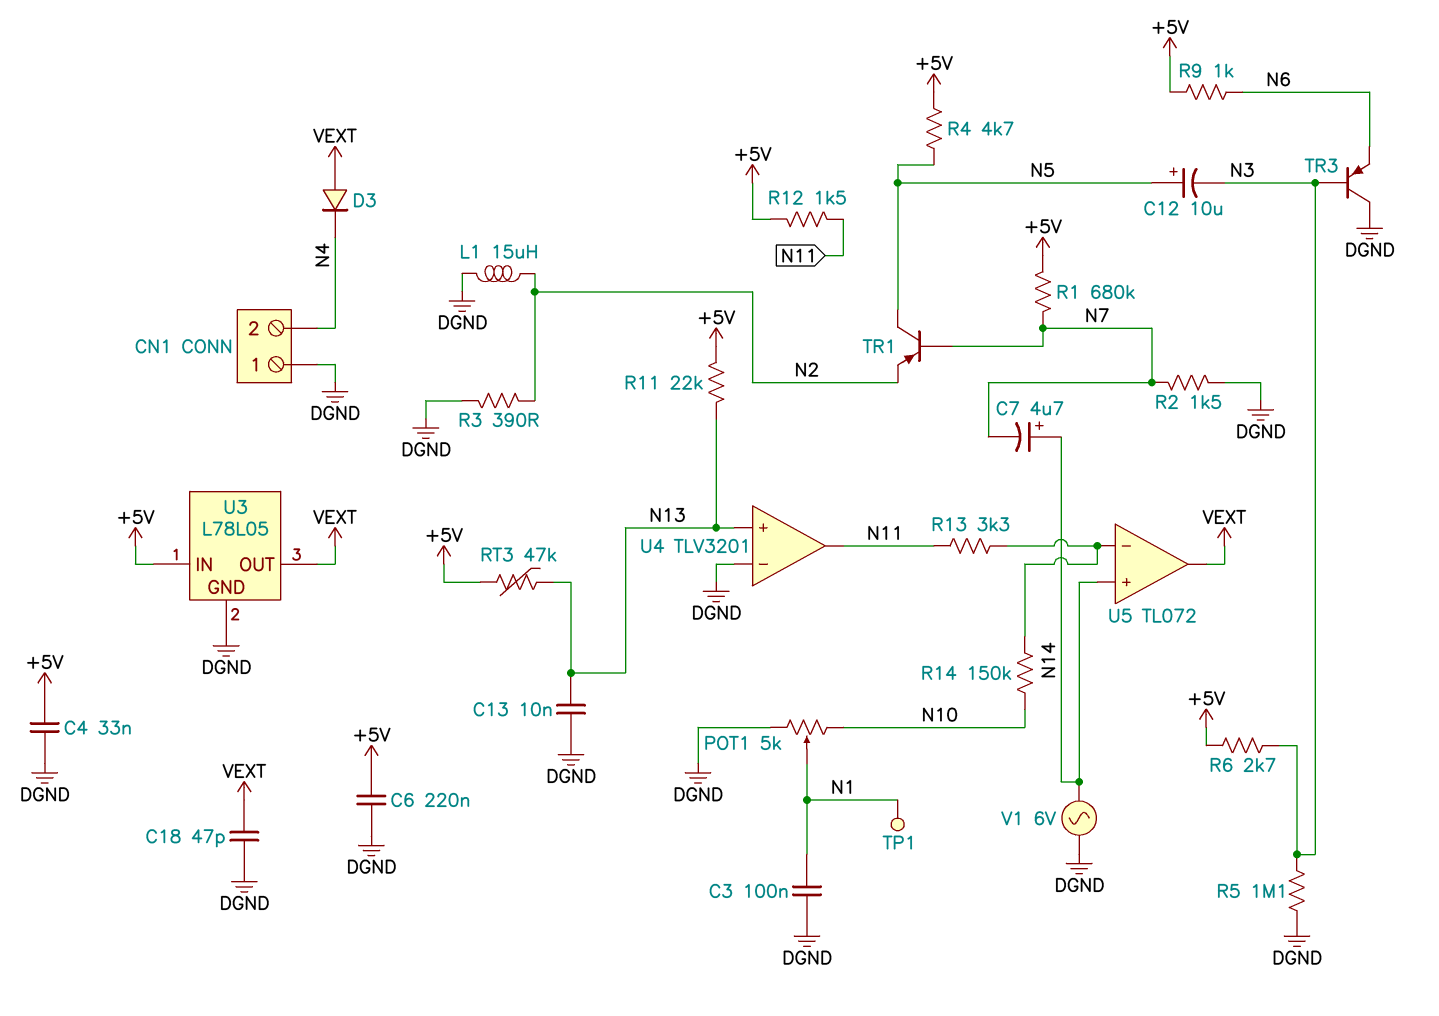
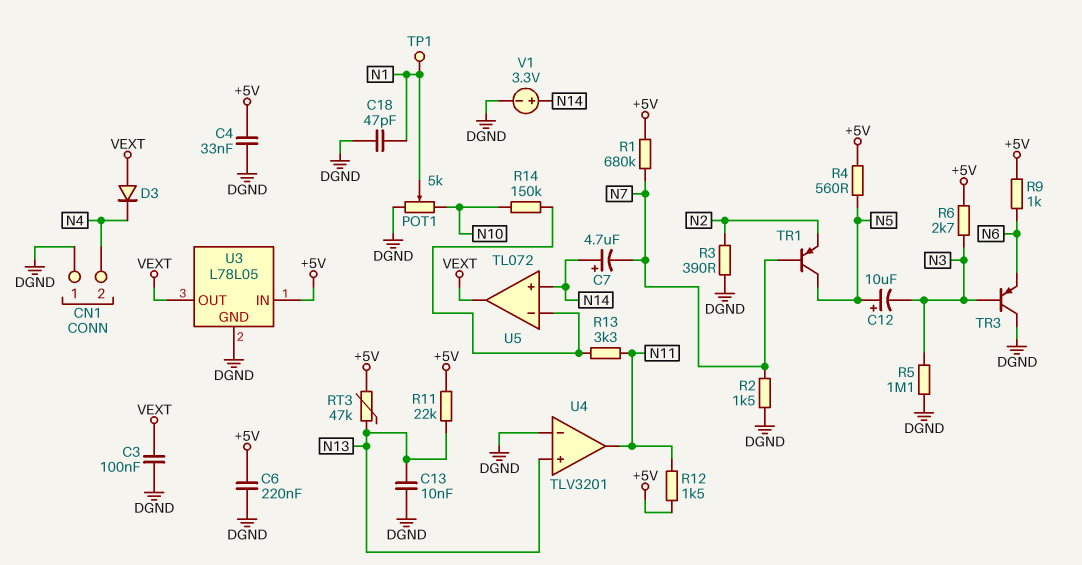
C3: 100nF (DGND, N1) -> 100nF (DGND, VEXT)
C18: 47pF (DGND, VEXT) -> 47pF (DGND, N1)
L1: 15uH (DGND, N2) -> none
R4: 4.7k (+5V, N5) -> 560 (+5V, N5)
V1: AC 6V (DGND, N14) -> 3.3V (plus N14, minus DGND)

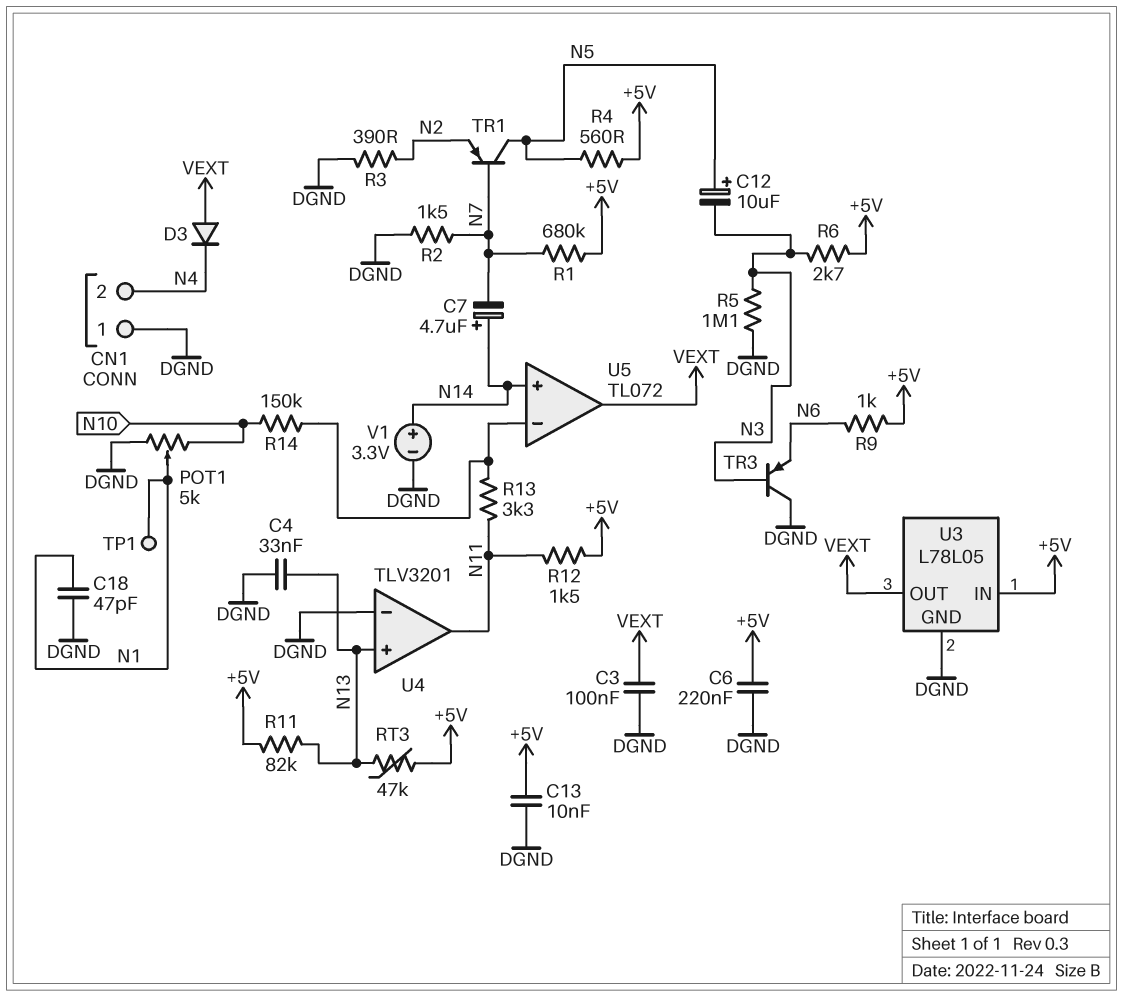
C4: 33nF (+5V, DGND) -> 33nF (DGND, N13)
C13: 10nF (DGND, N13) -> 10nF (+5V, DGND)
R11: 22k (+5V, N13) -> 82k (+5V, N13)

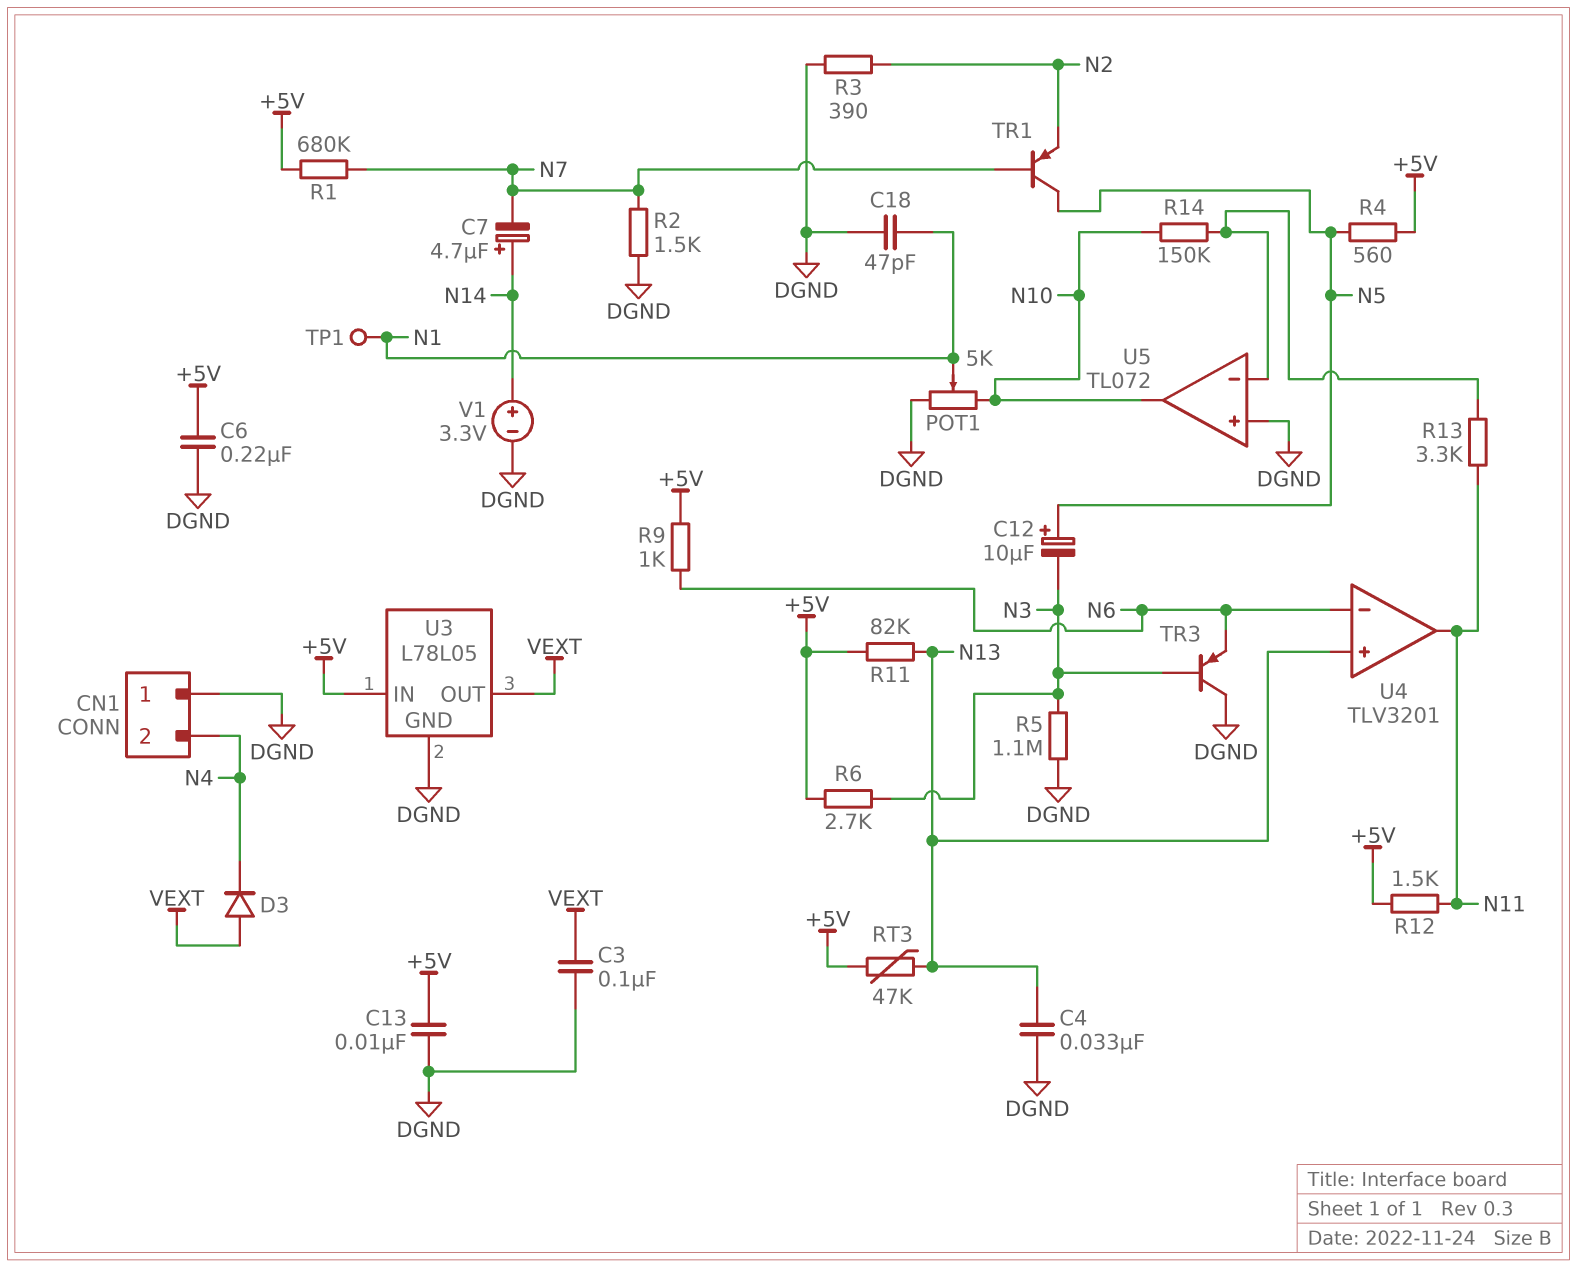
U4 pin in-: DGND -> N6
U5 pin in+: N14 -> DGND
U5 pin out: VEXT -> N10

